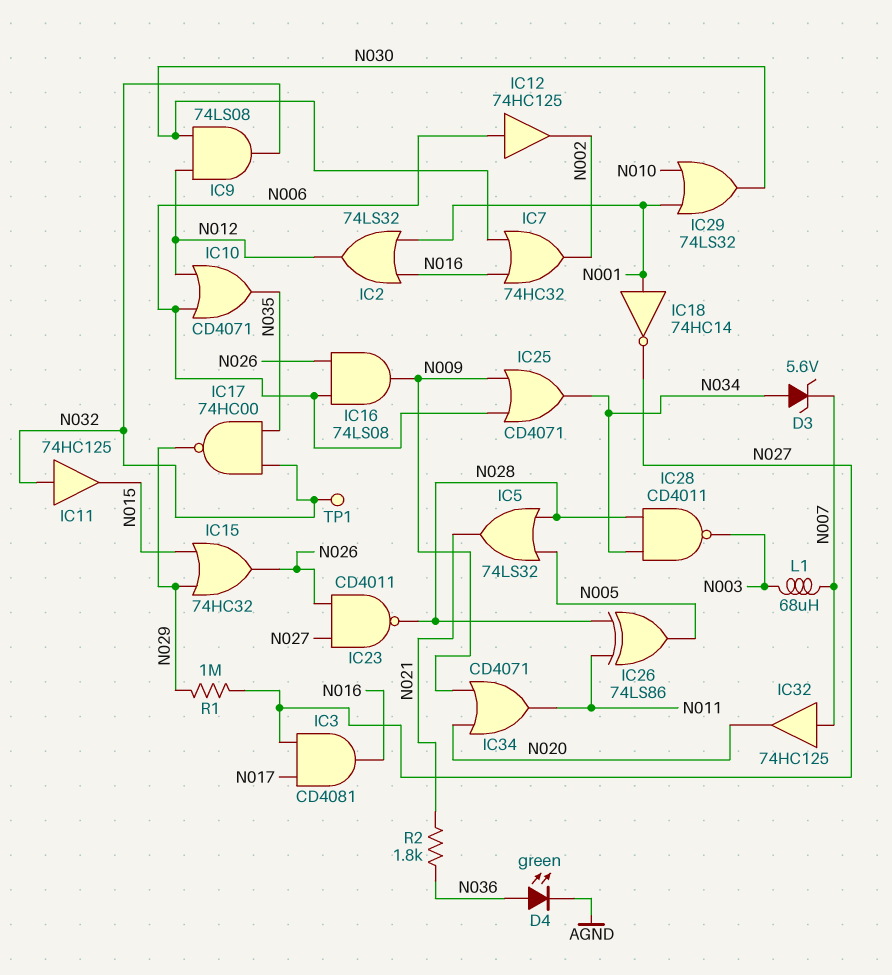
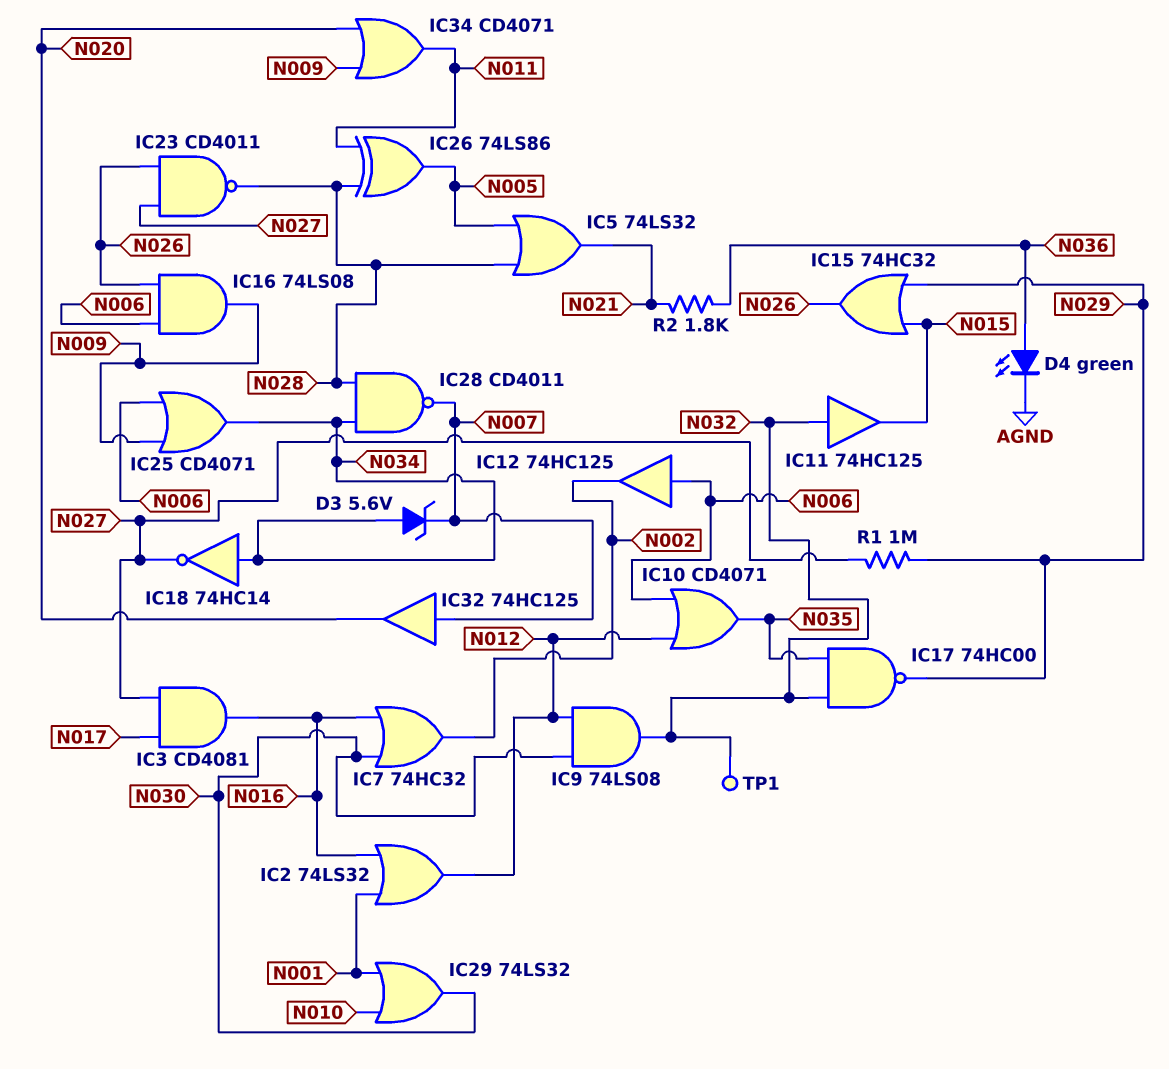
IC18: NOT 74HC14 (in N001, out N027) -> NOT 74HC14 (in N034, out N027)
IC28: NAND CD4011 (in N028, in N034, out N003) -> NAND CD4011 (in N028, in N034, out N007)
L1: 68uH (N003, N007) -> none

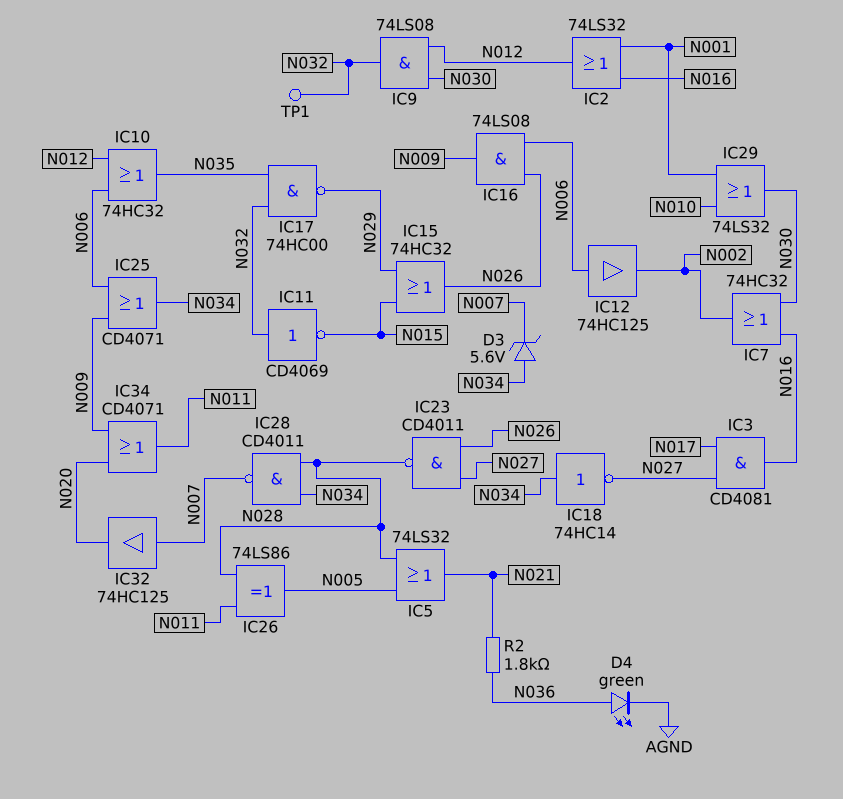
IC10: OR CD4071 (in N006, in N012, out N035) -> OR 74HC32 (in N006, in N012, out N035)
IC11: buffer 74HC125 (in N032, out N015) -> NOT CD4069 (in N032, out N015)
R1: 1M (N027, N029) -> none

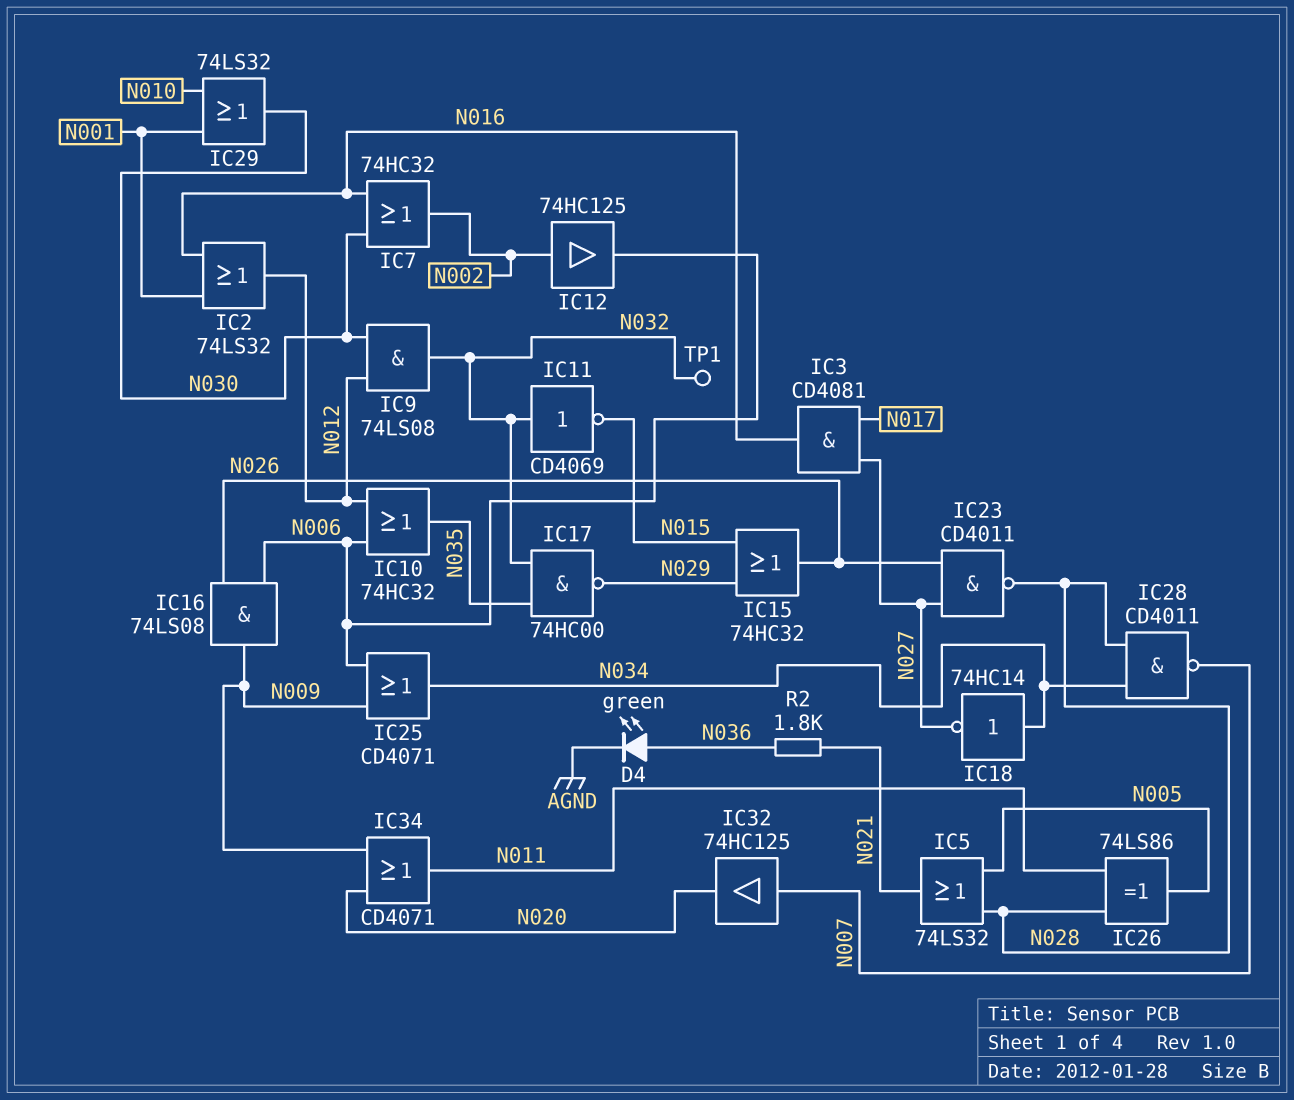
D3: zener 5.6V (A N034, K N007) -> none
IC12: buffer 74HC125 (in N006, out N002) -> buffer 74HC125 (in N002, out N006)

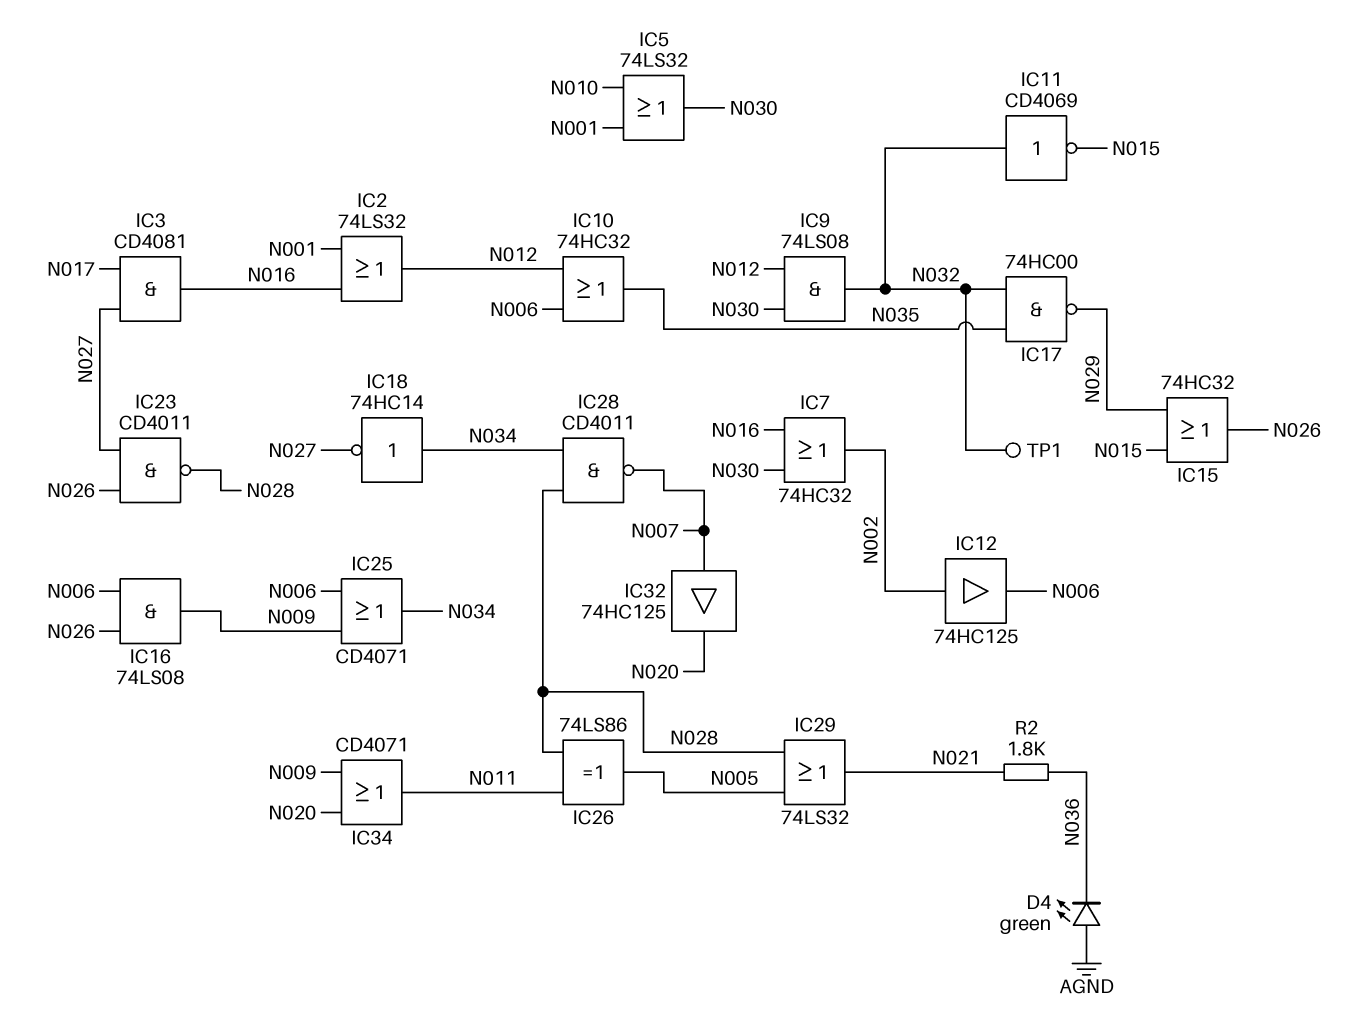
D4: LED green (A N036, K AGND) -> LED green (A AGND, K N036)
IC5: OR 74LS32 (in N005, in N028, out N021) -> OR 74LS32 (in N001, in N010, out N030)
IC29: OR 74LS32 (in N001, in N010, out N030) -> OR 74LS32 (in N005, in N028, out N021)

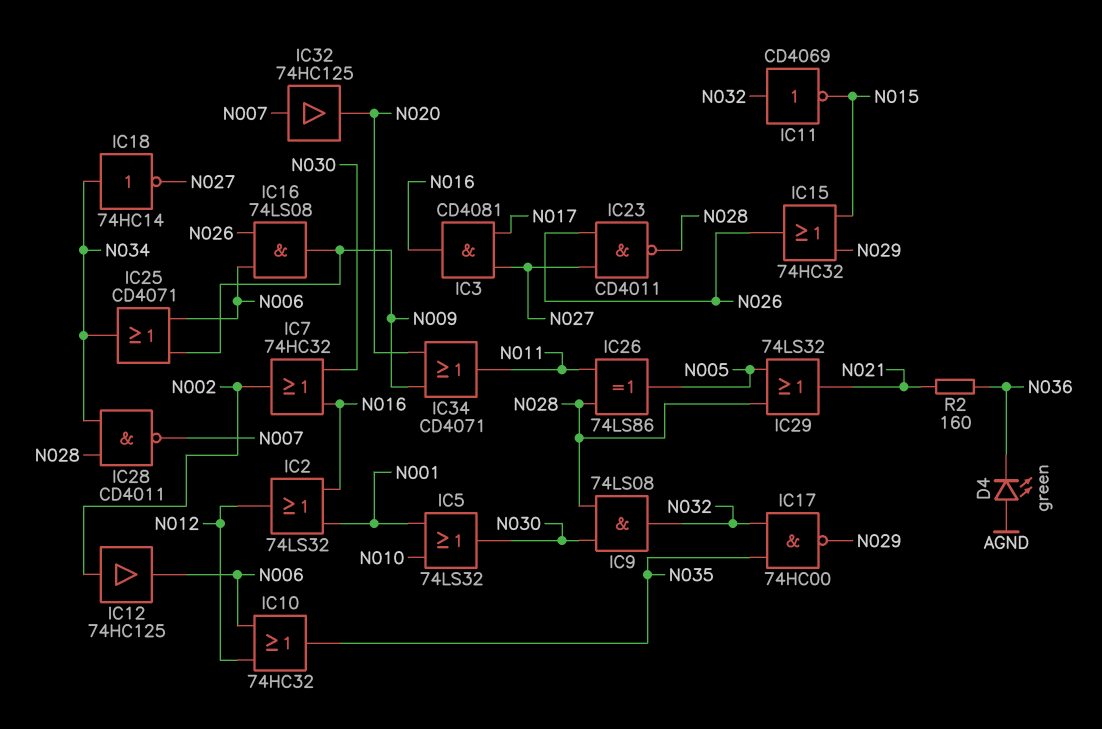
IC9: AND 74LS08 (in N012, in N030, out N032) -> AND 74LS08 (in N028, in N030, out N032)
R2: 1.8k (N021, N036) -> 160 (N021, N036)
TP1: test point (N032) -> none

